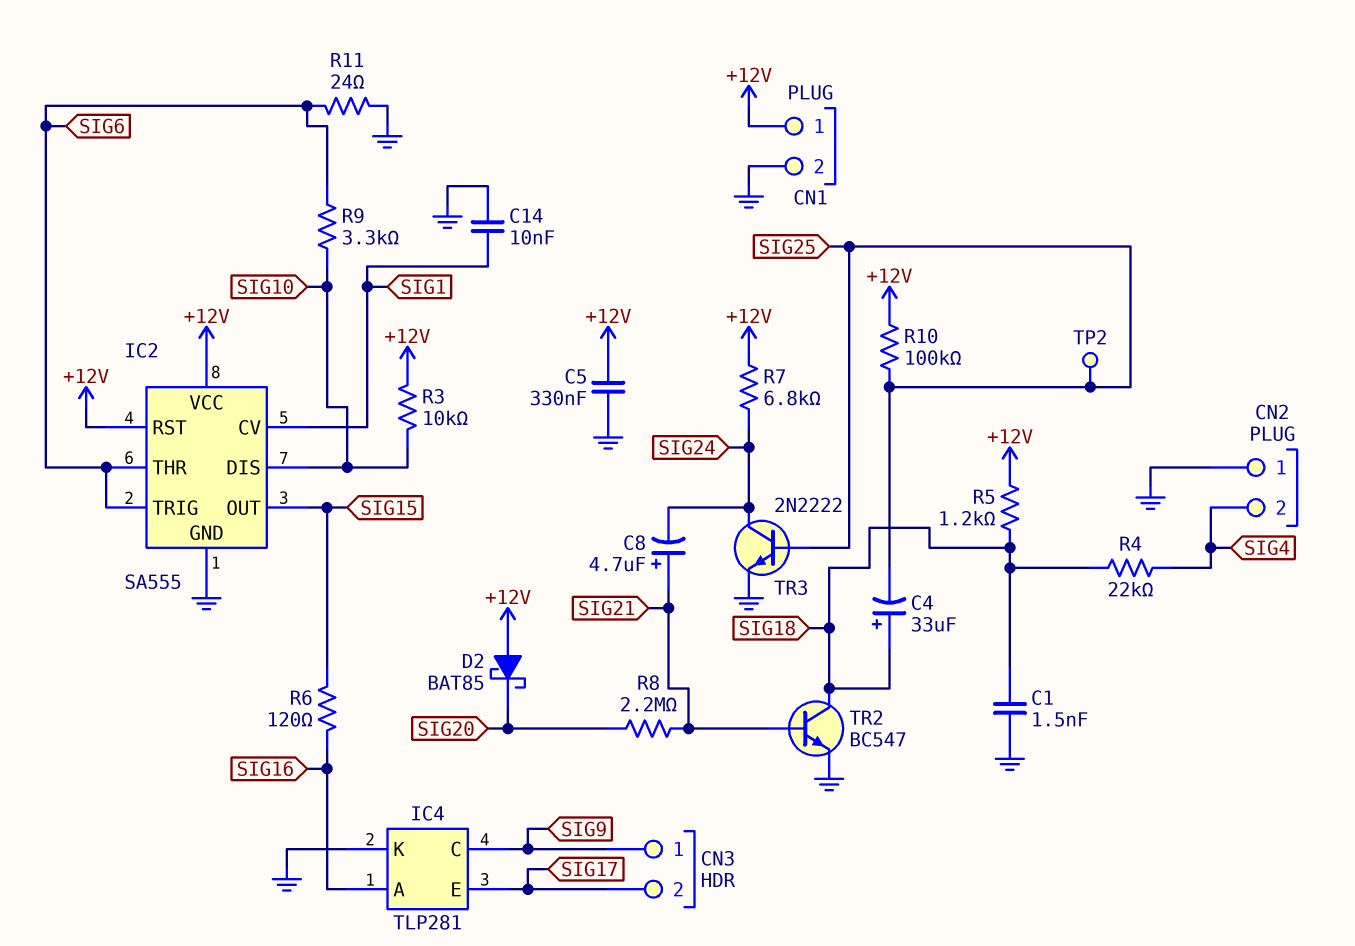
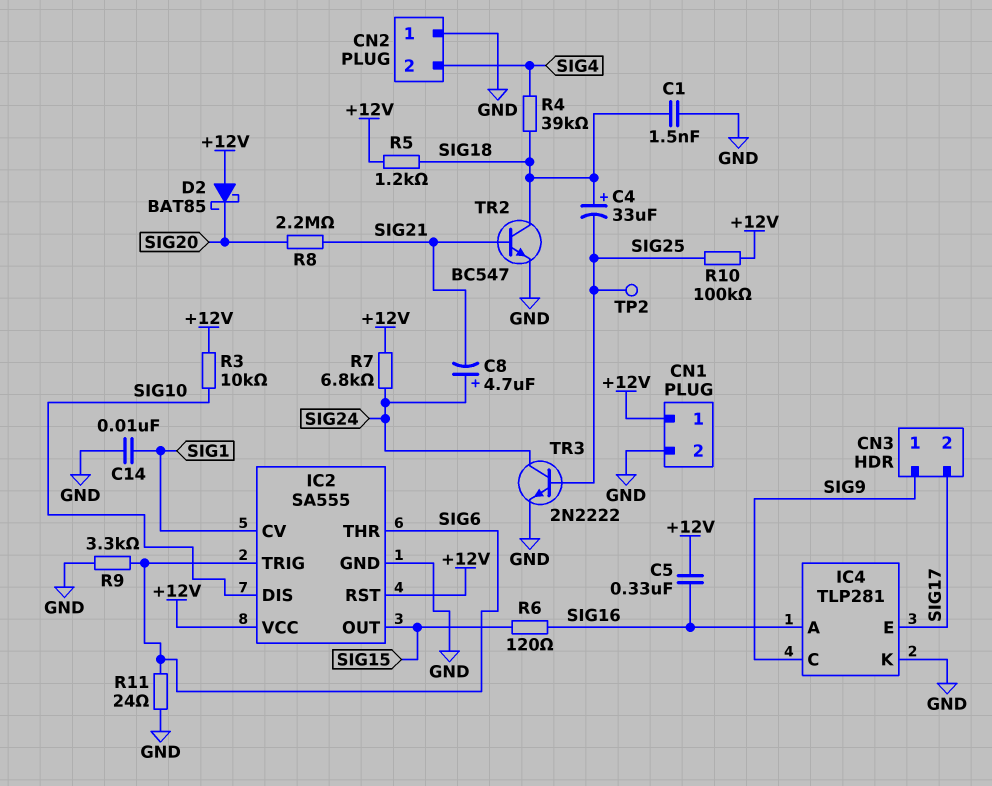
C5: 330nF (+12V, GND) -> 330nF (+12V, SIG16)
C8: 4.7uF (plus SIG21, minus SIG24) -> 4.7uF (plus SIG24, minus SIG21)
R4: 22k (SIG4, SIG18) -> 39k (SIG4, SIG18)
R9: 3.3k (SIG6, SIG10) -> 3.3k (GND, SIG6)

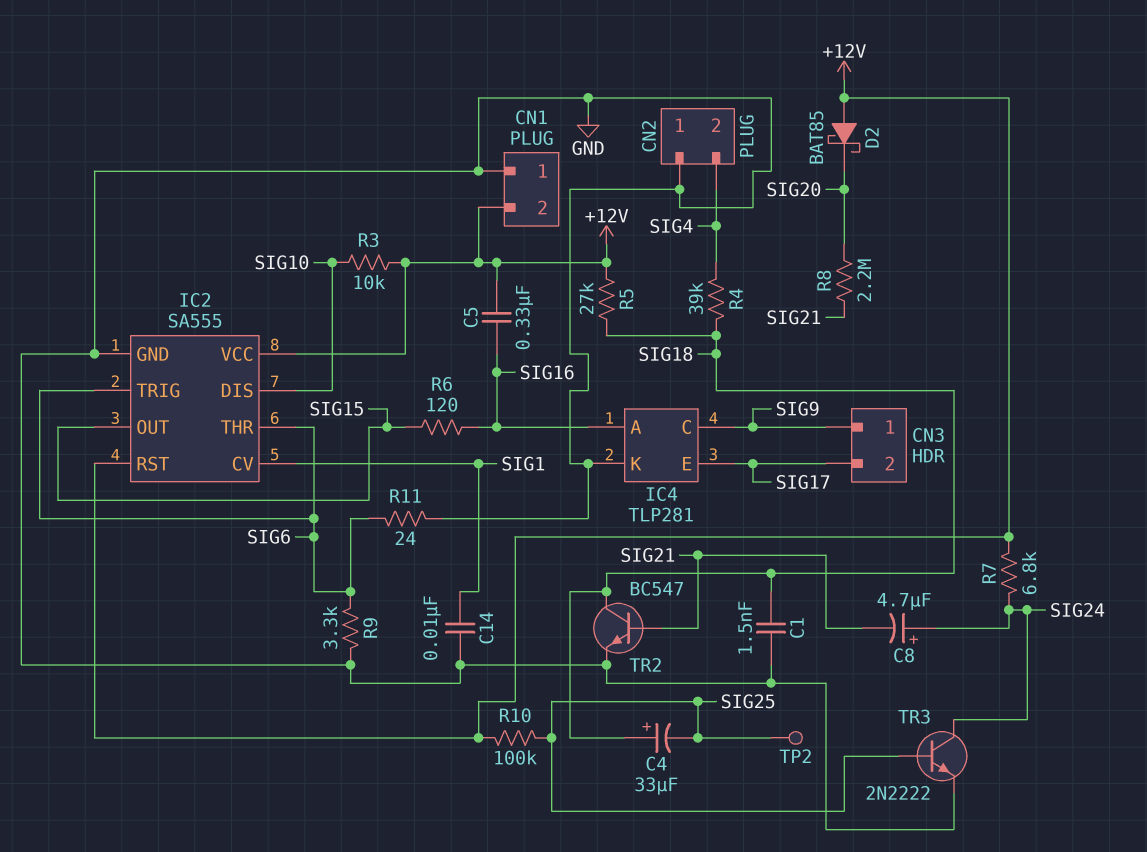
CN1 pin 1: +12V -> GND
CN1 pin 2: GND -> +12V
R5: 1.2k (+12V, SIG18) -> 27k (+12V, SIG18)

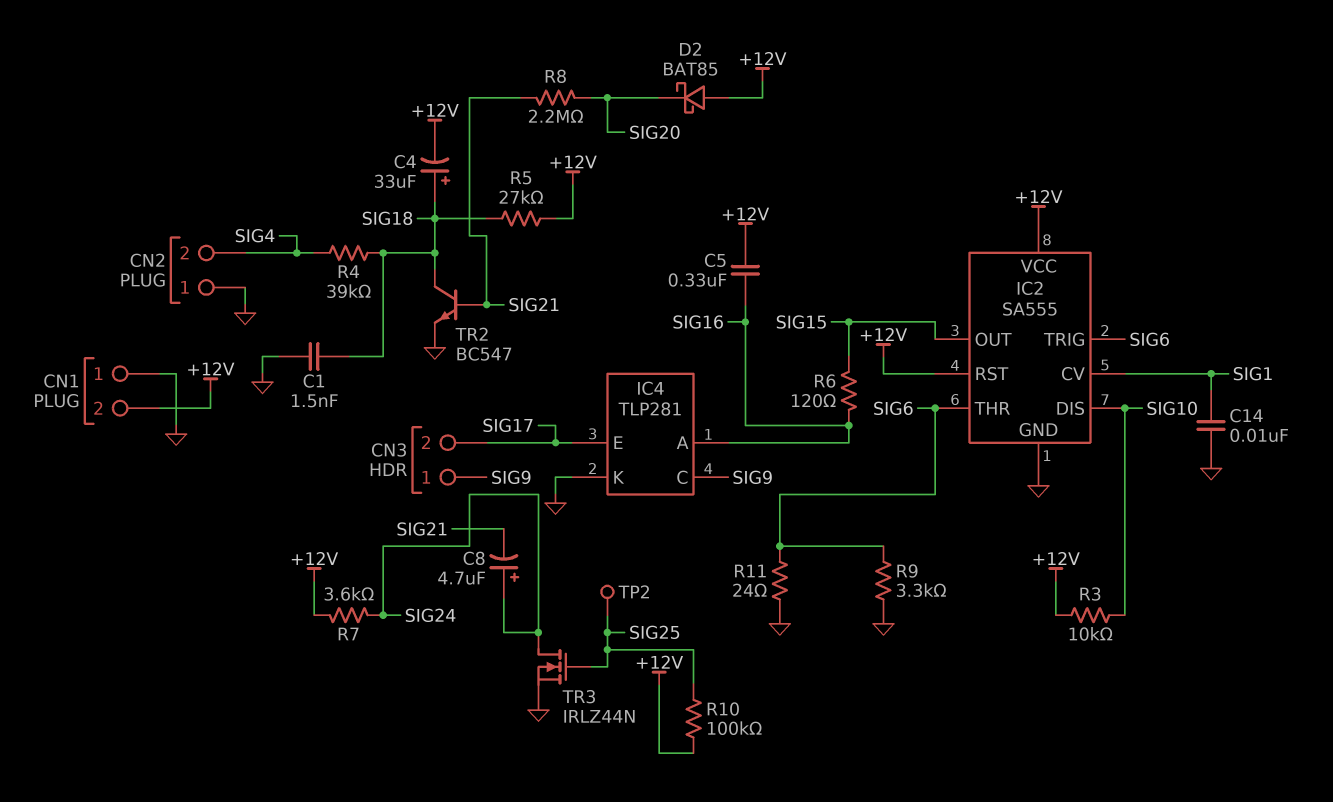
C4: 33uF (plus SIG18, minus SIG25) -> 33uF (plus SIG18, minus +12V)
R7: 6.8k (+12V, SIG24) -> 3.6k (+12V, SIG24)
TR3: NPN 2N2222 (B SIG25, C SIG24, E GND) -> NMOS IRLZ44N (G SIG25, D SIG24, S GND)

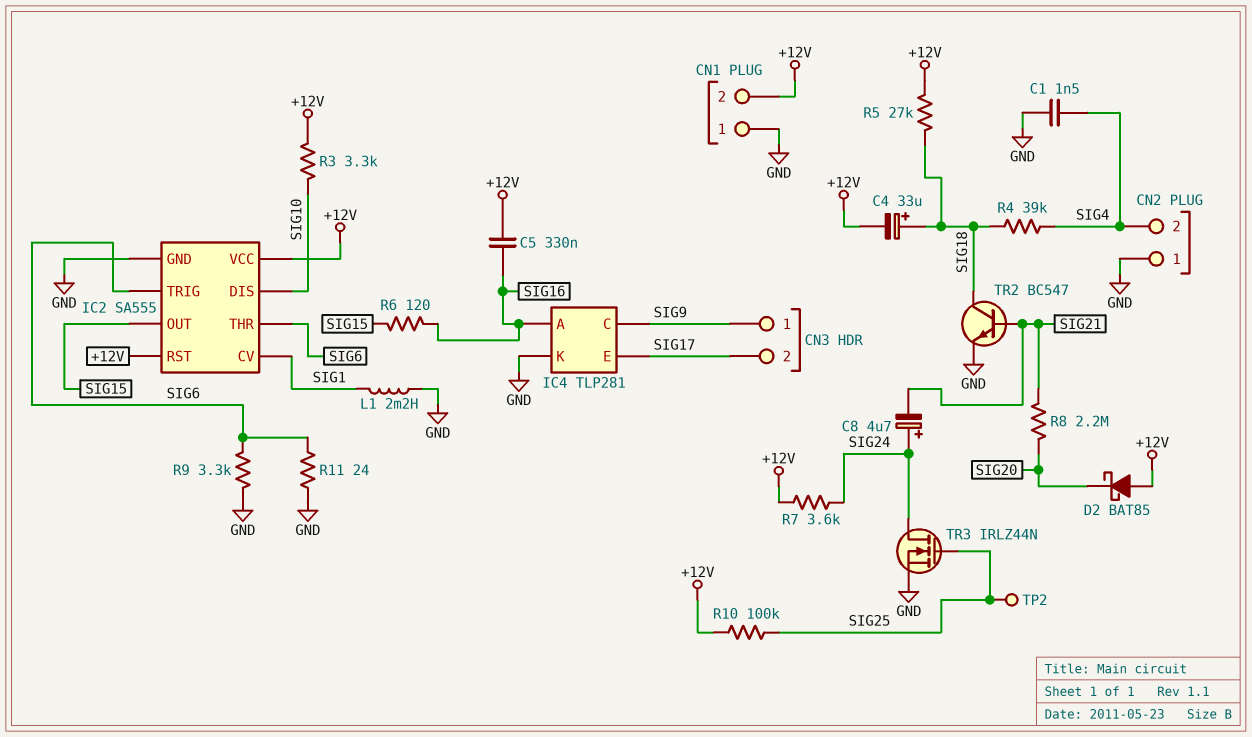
C1: 1.5nF (GND, SIG18) -> 1.5nF (GND, SIG4)
C14: 10nF (GND, SIG1) -> none
L1: none -> 2.2mH (GND, SIG1)
R3: 10k (+12V, SIG10) -> 3.3k (+12V, SIG10)

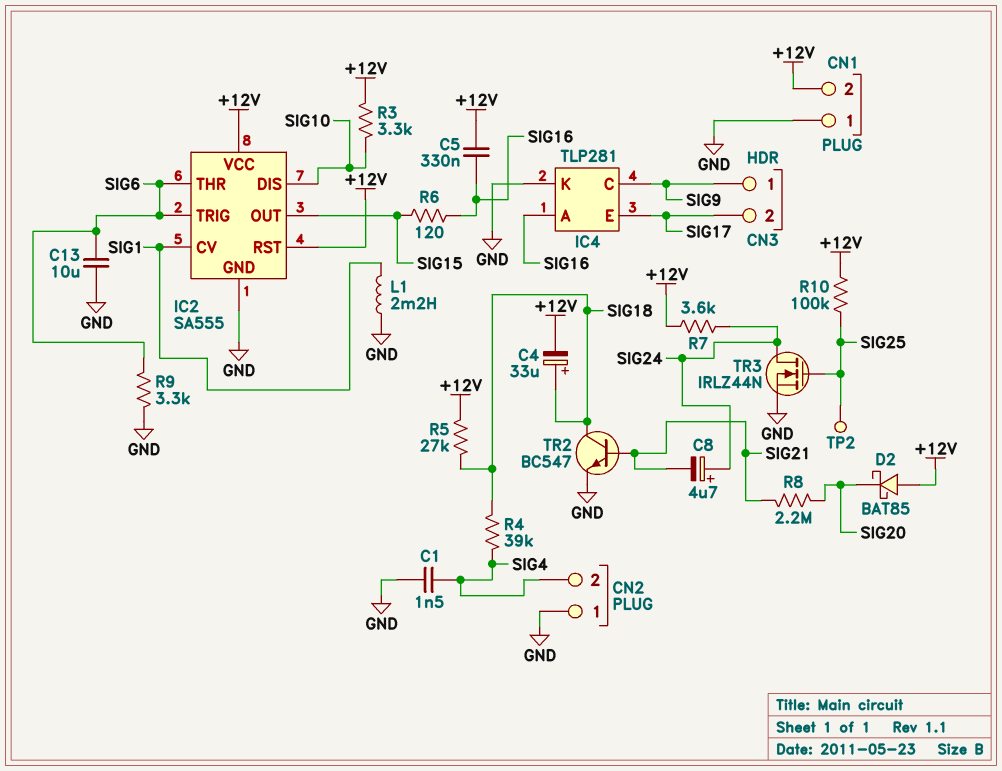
C13: none -> 10uF (GND, SIG6)
R11: 24 (GND, SIG6) -> none

